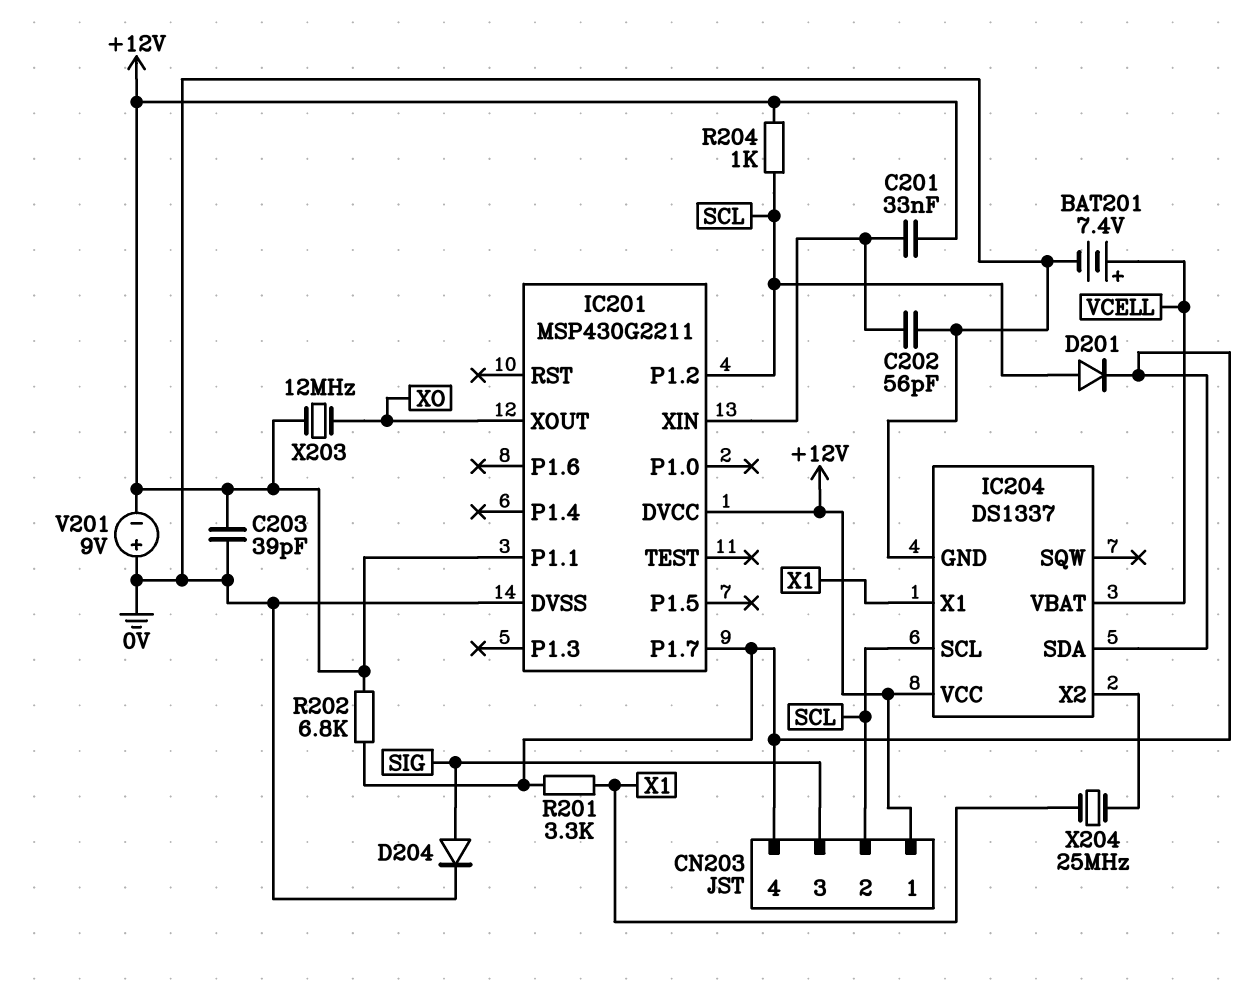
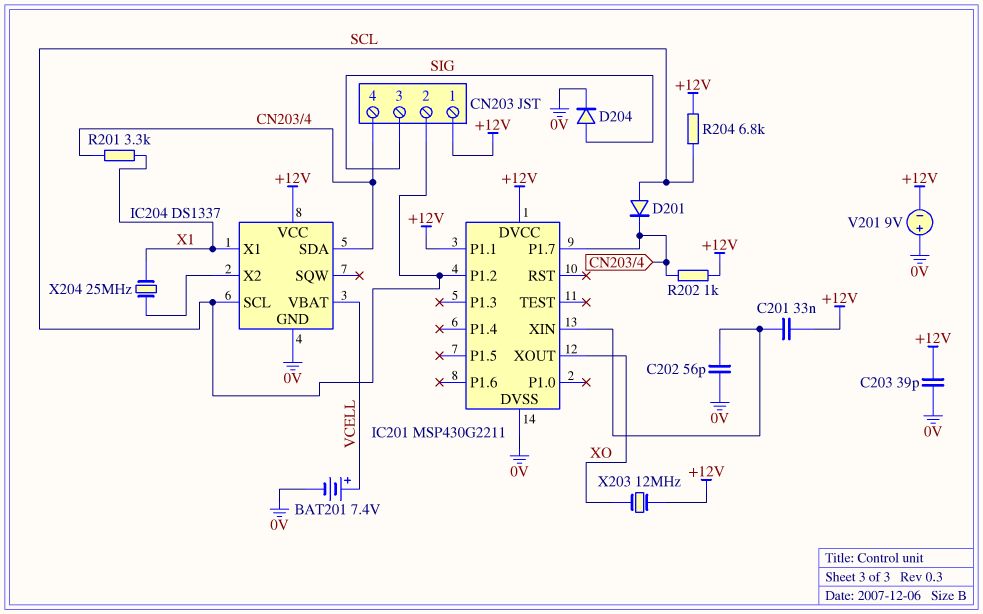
R202: 6.8k (+12V, CN203/4) -> 1k (+12V, CN203/4)
R204: 1k (+12V, SCL) -> 6.8k (+12V, SCL)

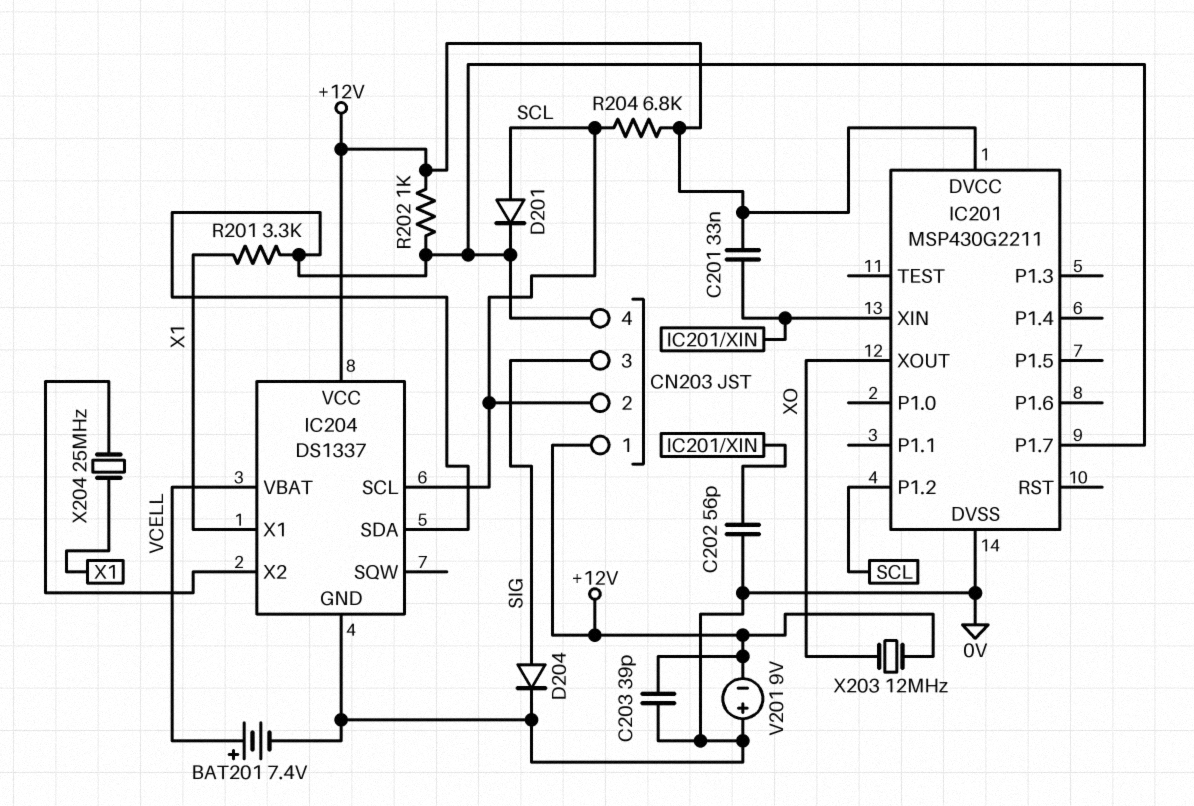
IC201 pin P1.1: +12V -> none

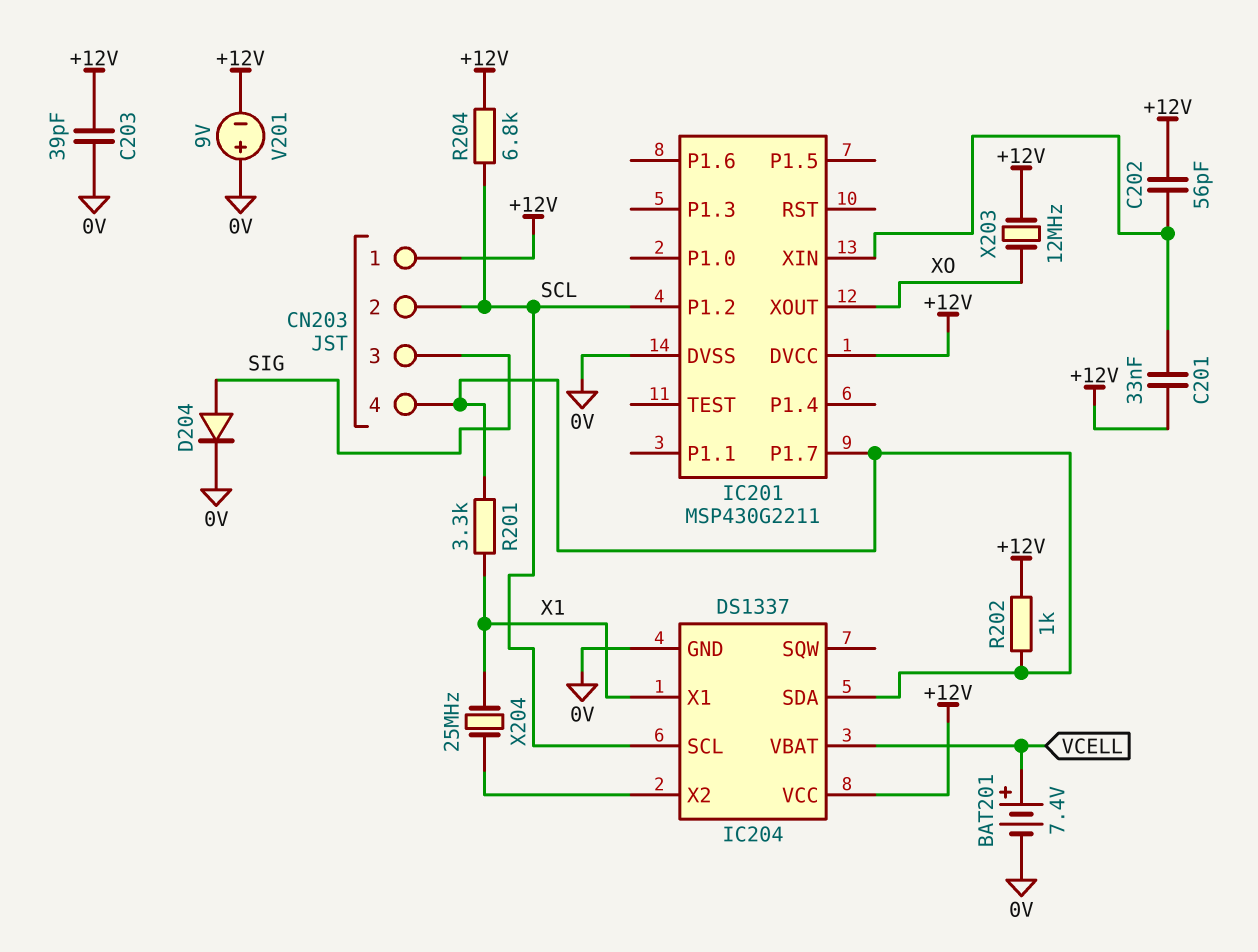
C202: 56pF (0V, IC201/XIN) -> 56pF (+12V, IC201/XIN)
D201: diode (A SCL, K CN203/4) -> none

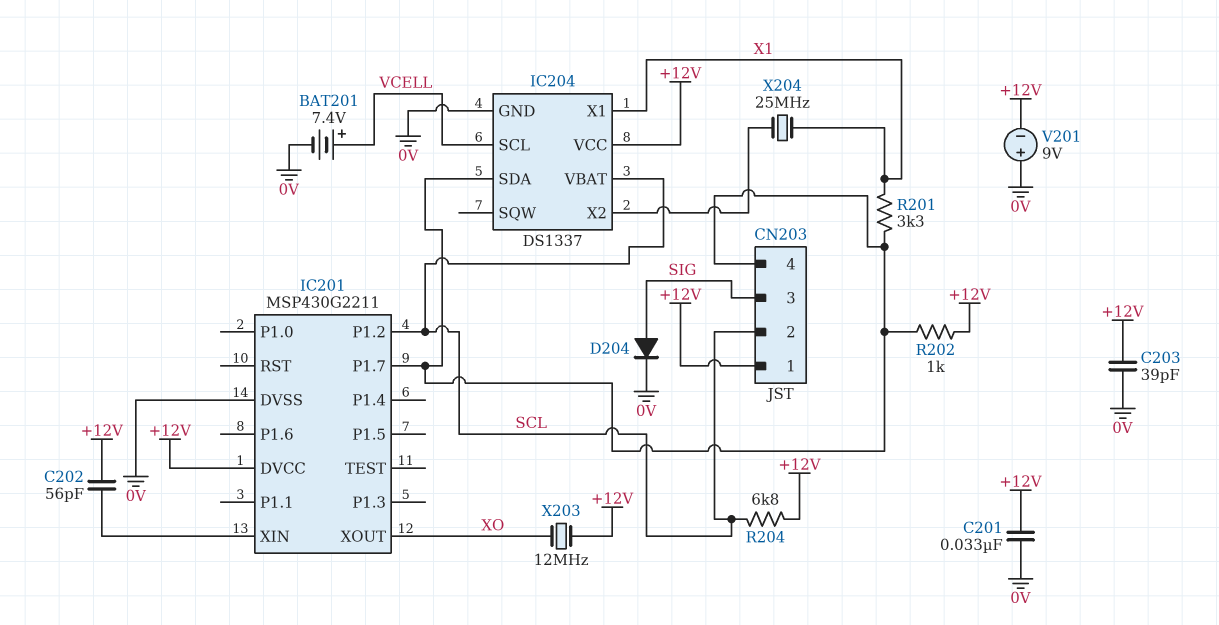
C201: 33nF (+12V, IC201/XIN) -> 33nF (+12V, 0V)
IC204 pin SCL: SCL -> VCELL
IC204 pin VBAT: VCELL -> SCL

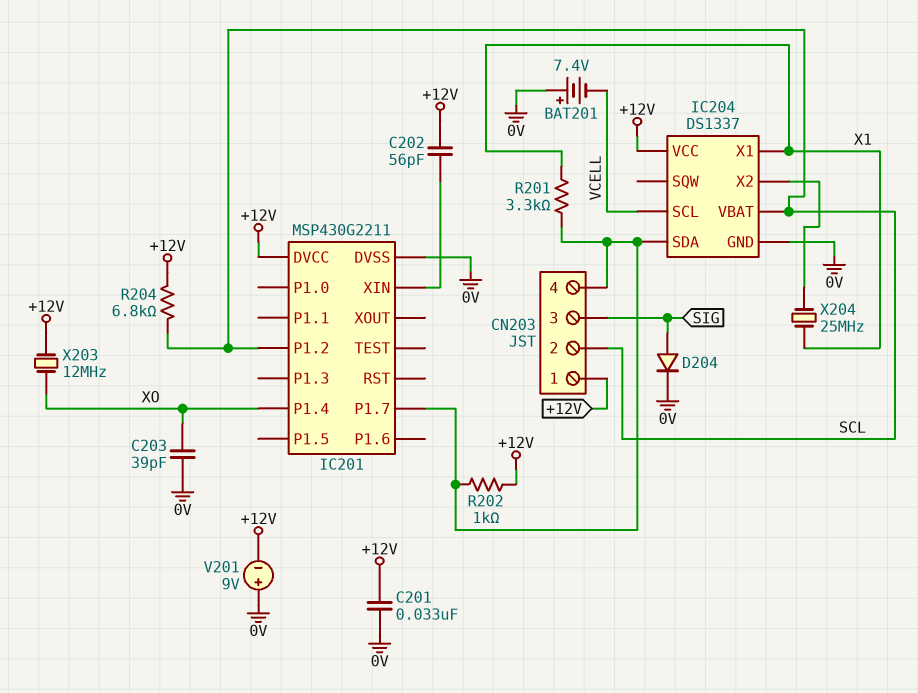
BAT201: 7.4V (plus VCELL, minus 0V) -> 7.4V (plus 0V, minus VCELL)
C203: 39pF (+12V, 0V) -> 39pF (0V, XO)
IC201 pin P1.4: none -> XO
IC201 pin XOUT: XO -> none

